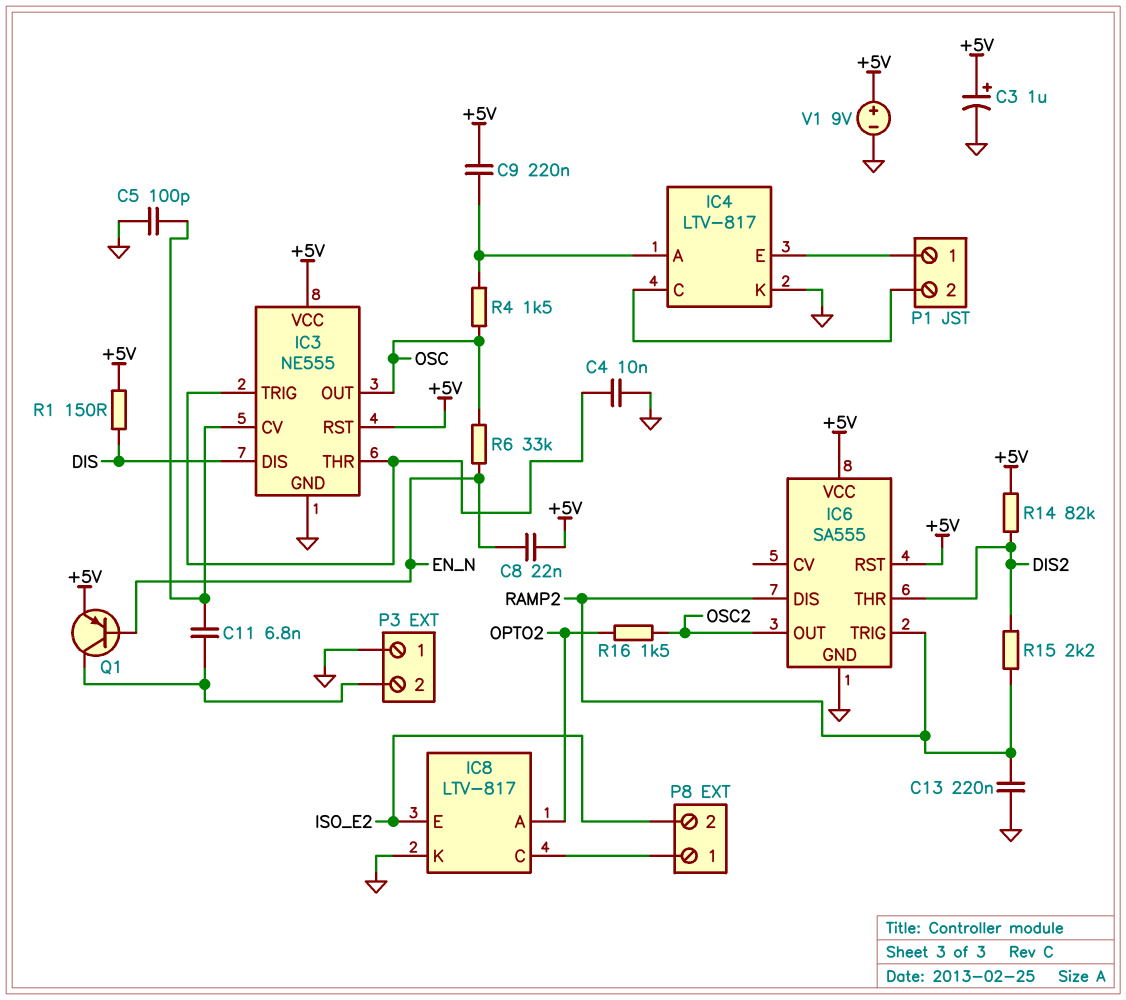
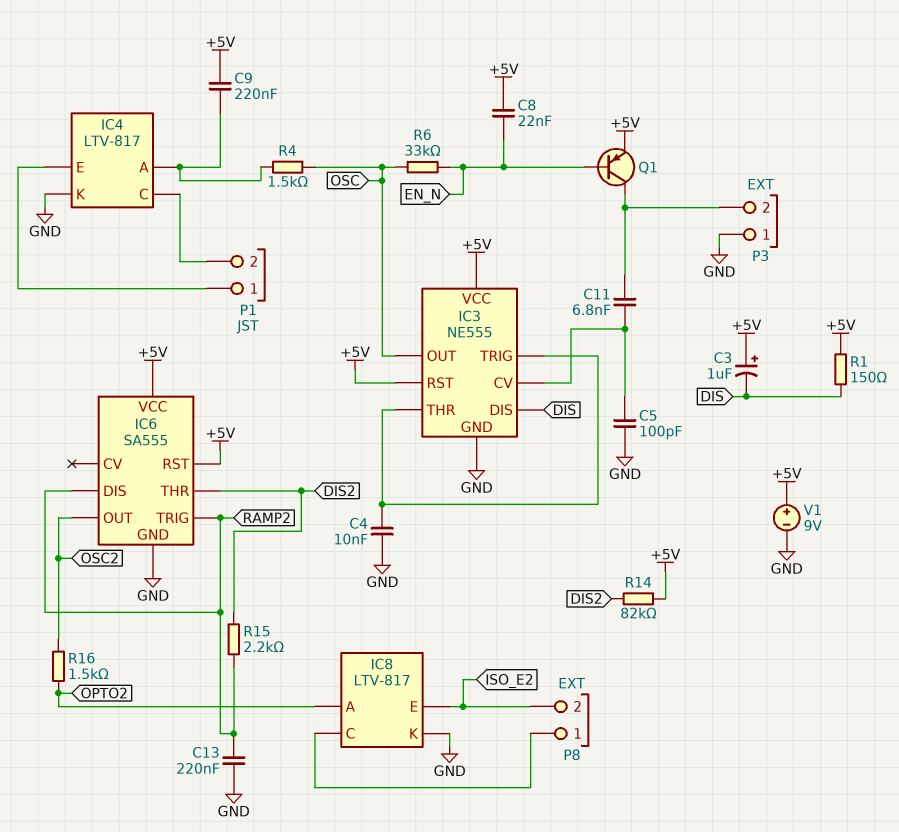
C3: 1uF (plus +5V, minus GND) -> 1uF (plus +5V, minus DIS)

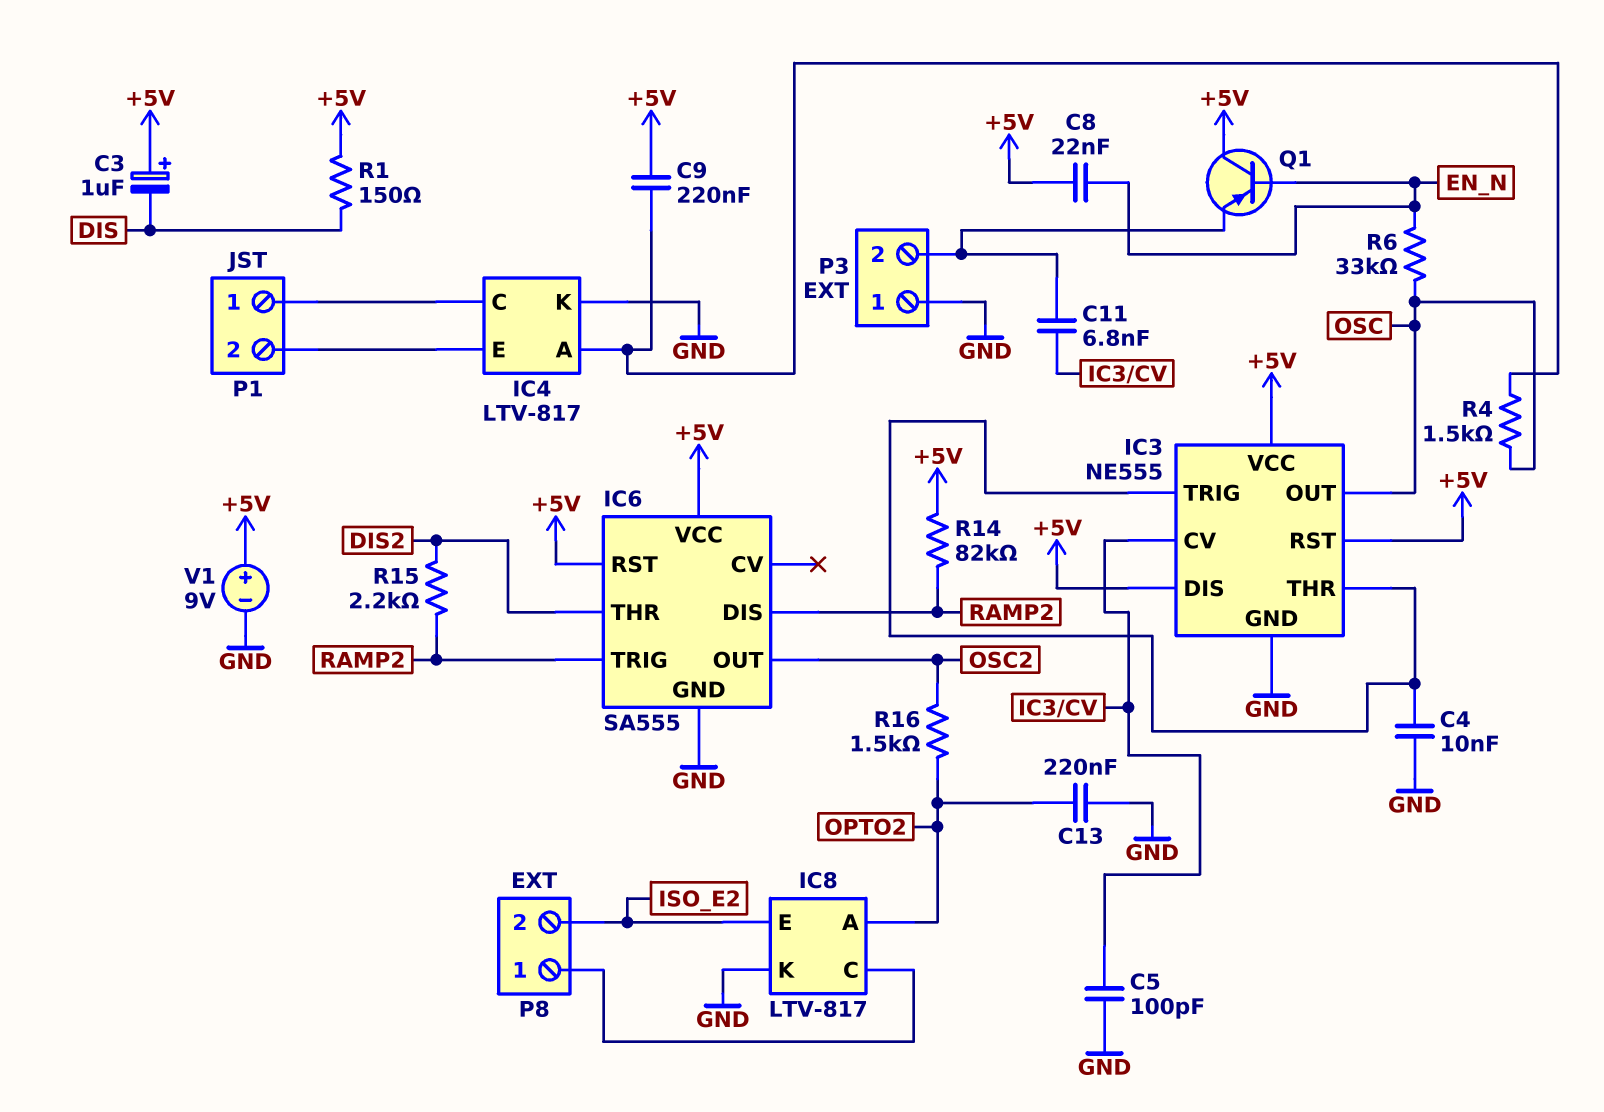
C13: 220nF (GND, RAMP2) -> 220nF (GND, OPTO2)
IC3 pin DIS: DIS -> +5V
P1 pin 1: IC4/E -> IC4/C
P1 pin 2: IC4/C -> IC4/E
Q1: PNP (B EN_N, C P3/2, E +5V) -> PNP (B EN_N, C +5V, E P3/2)
R14: 82k (+5V, DIS2) -> 82k (+5V, RAMP2)

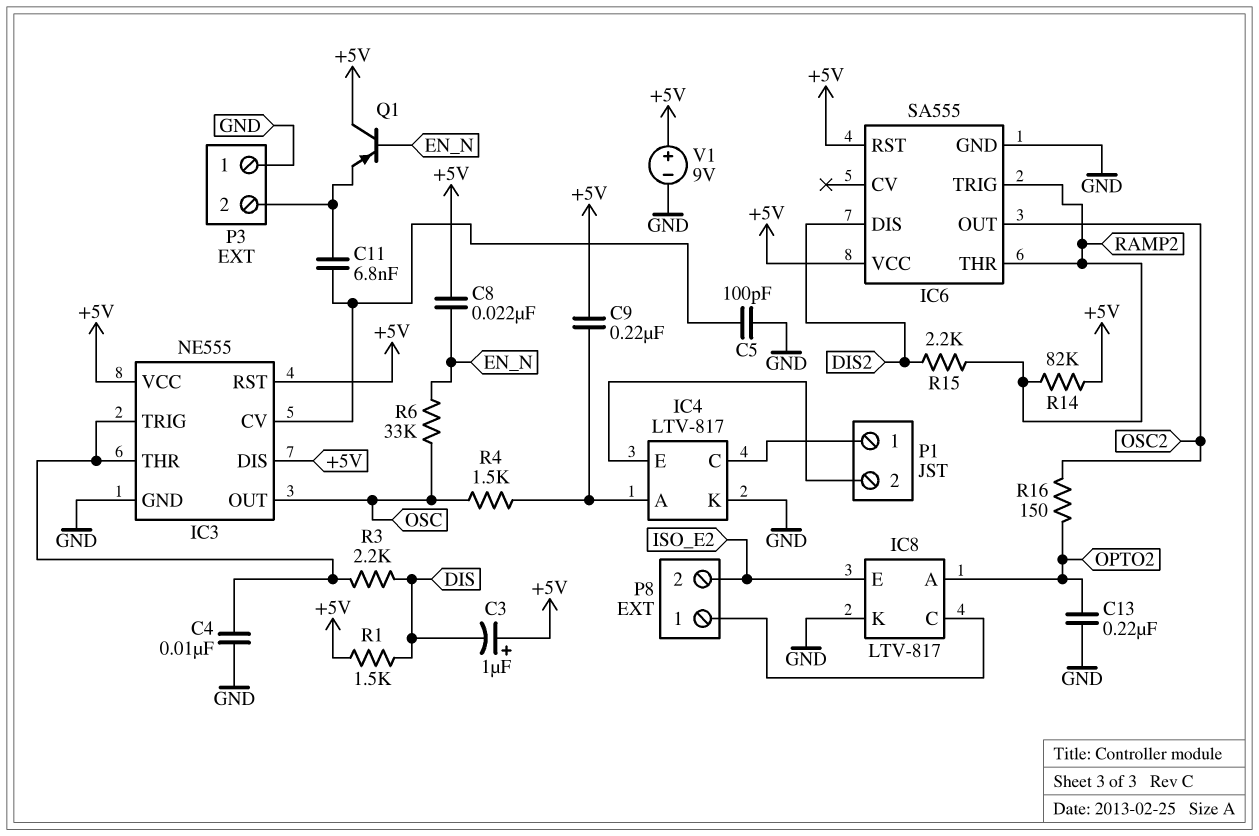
IC6 pin DIS: RAMP2 -> DIS2
IC6 pin THR: DIS2 -> RAMP2
R1: 150 (+5V, DIS) -> 1.5k (+5V, DIS)
R3: none -> 2.2k (DIS, IC3/THR)
R16: 1.5k (OPTO2, OSC2) -> 150 (OPTO2, OSC2)

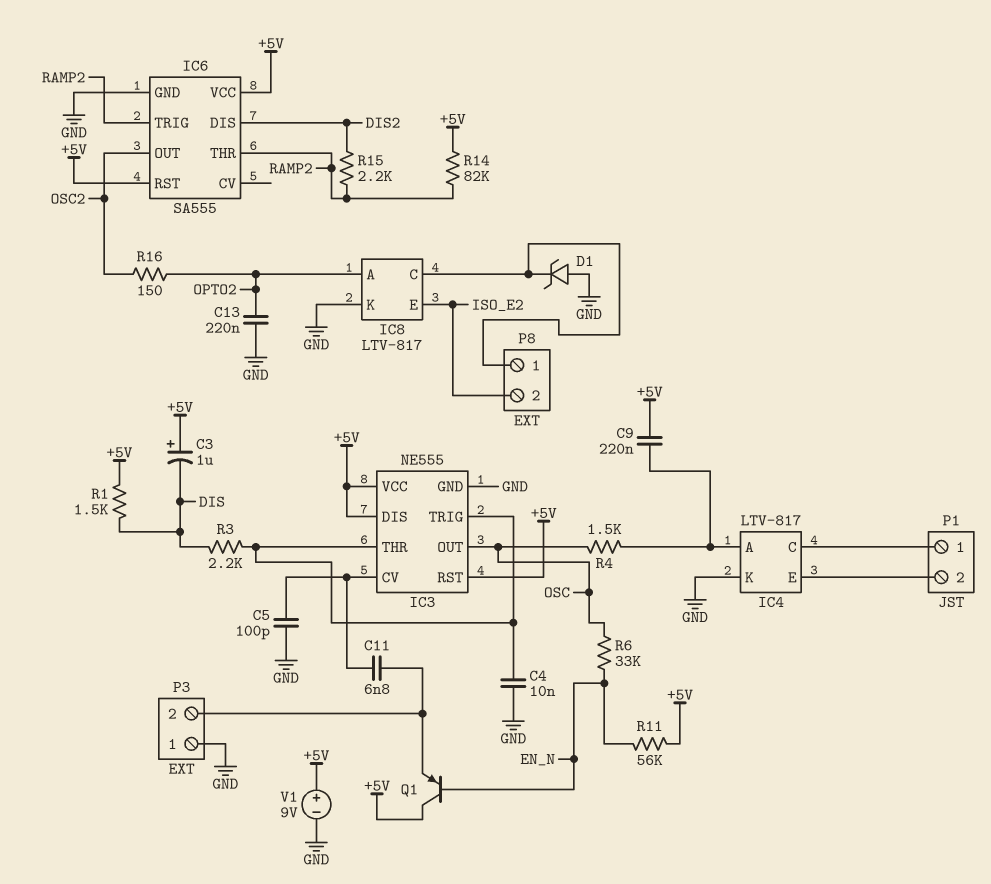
C8: 22nF (+5V, EN_N) -> none
D1: none -> zener (A GND, K IC8/C)
R11: none -> 56k (+5V, EN_N)

